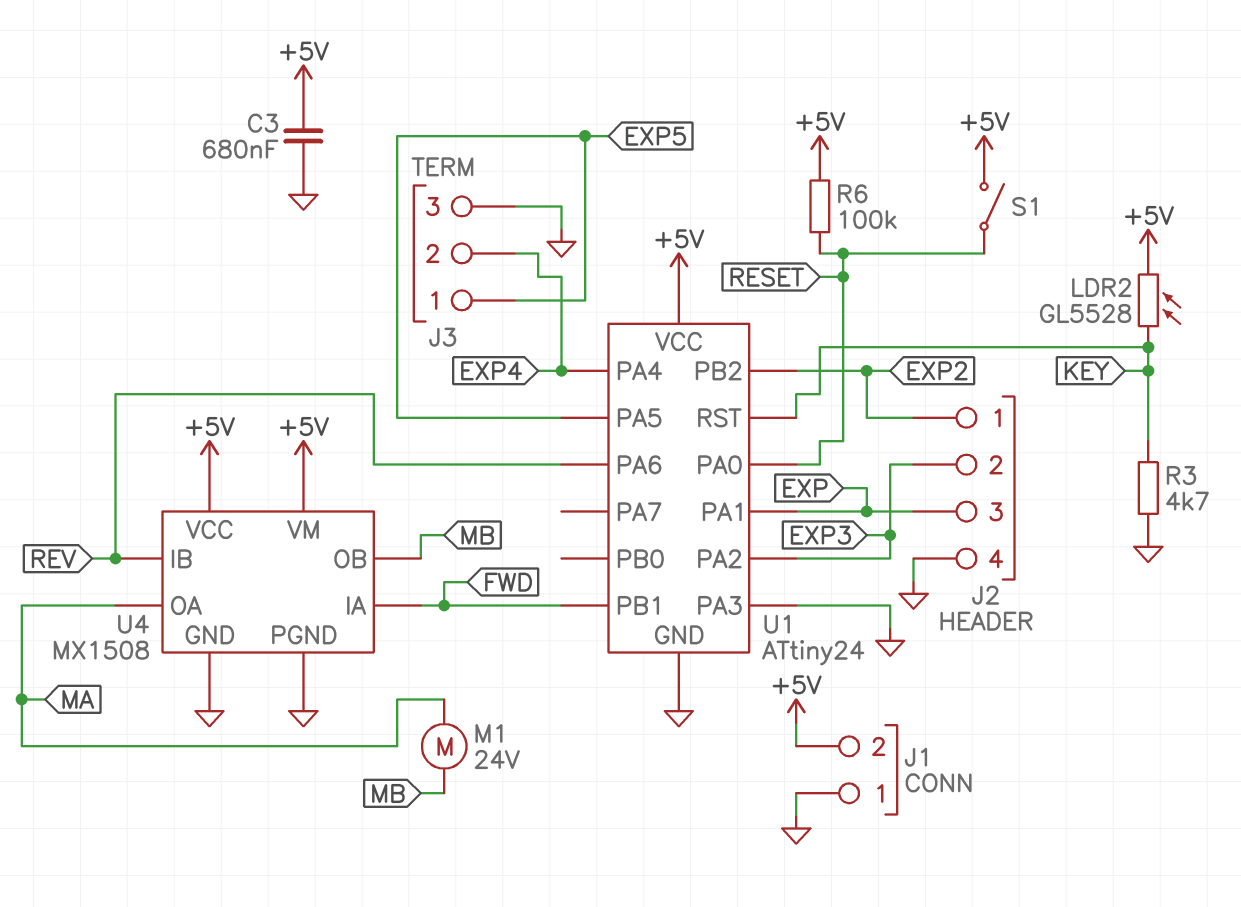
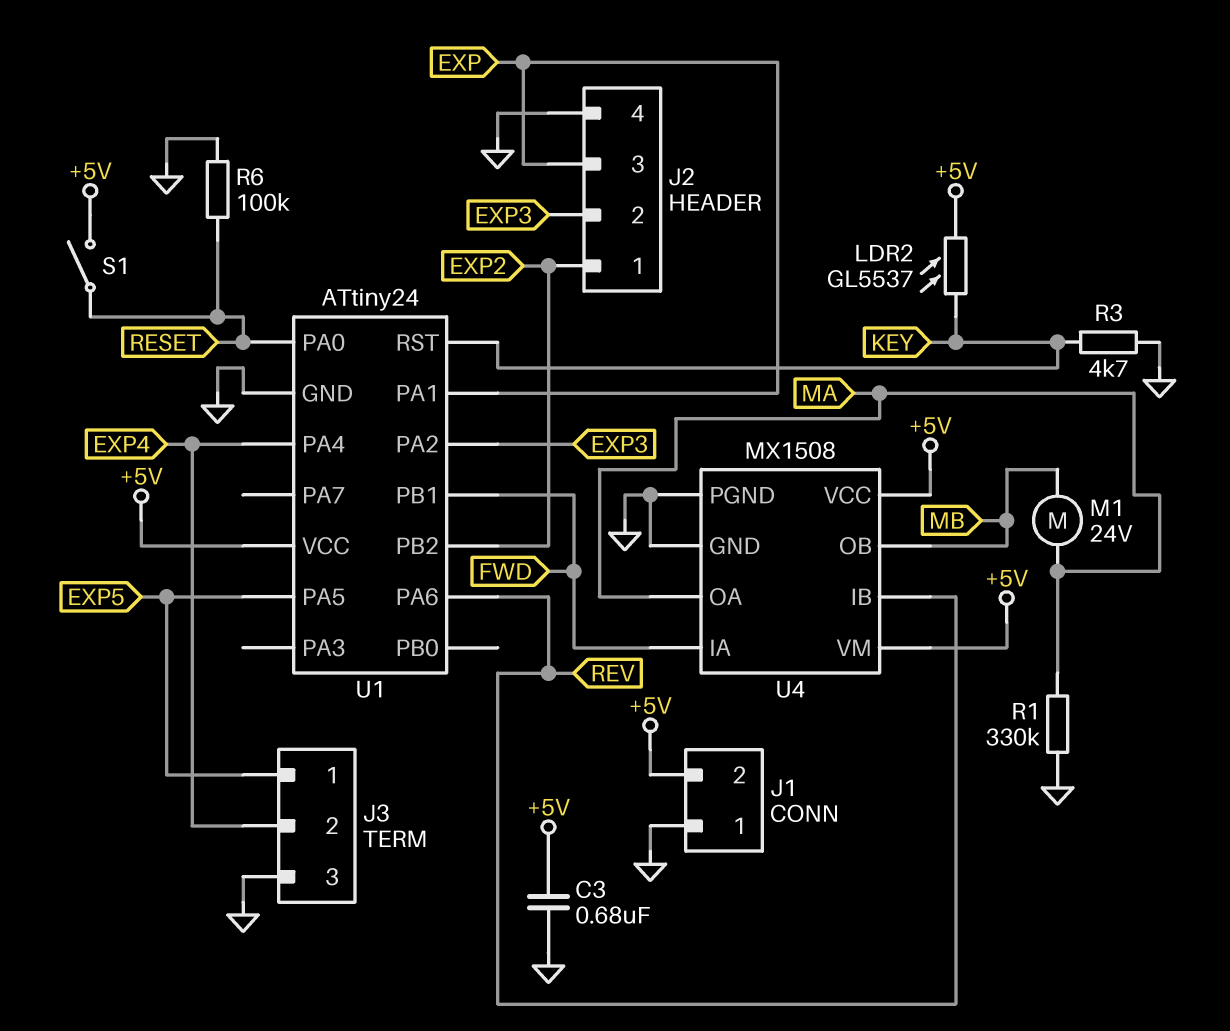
LDR2: GL5528 (+5V, KEY) -> GL5537 (+5V, KEY)
R1: none -> 330k (GND, MA)
R6: 100k (+5V, RESET) -> 100k (GND, RESET)
U1 pin PA3: GND -> none

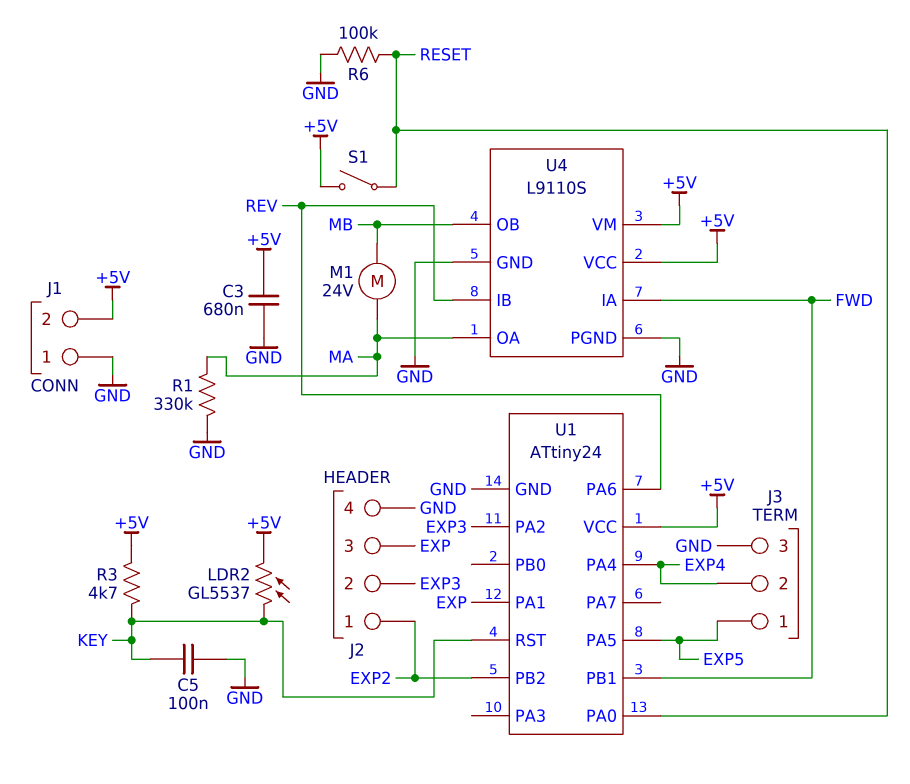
C5: none -> 100nF (GND, KEY)
R3: 4.7k (GND, KEY) -> 4.7k (+5V, KEY)
U4: MX1508 -> L9110S

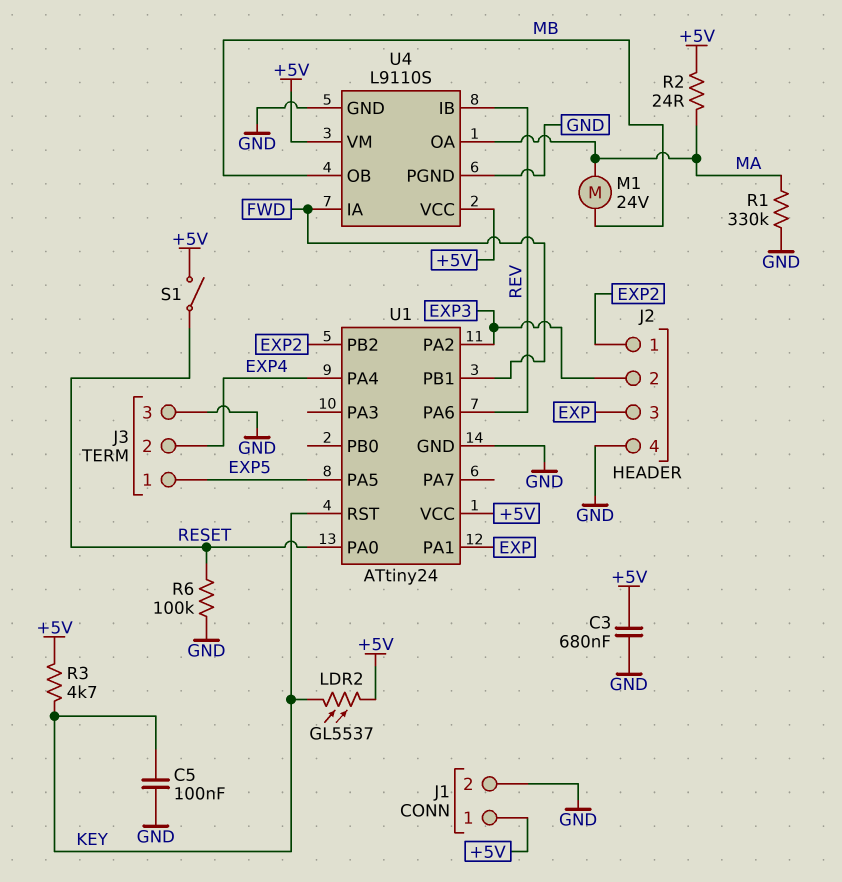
J1 pin 1: GND -> +5V
J1 pin 2: +5V -> GND
R2: none -> 24 (+5V, MA)

